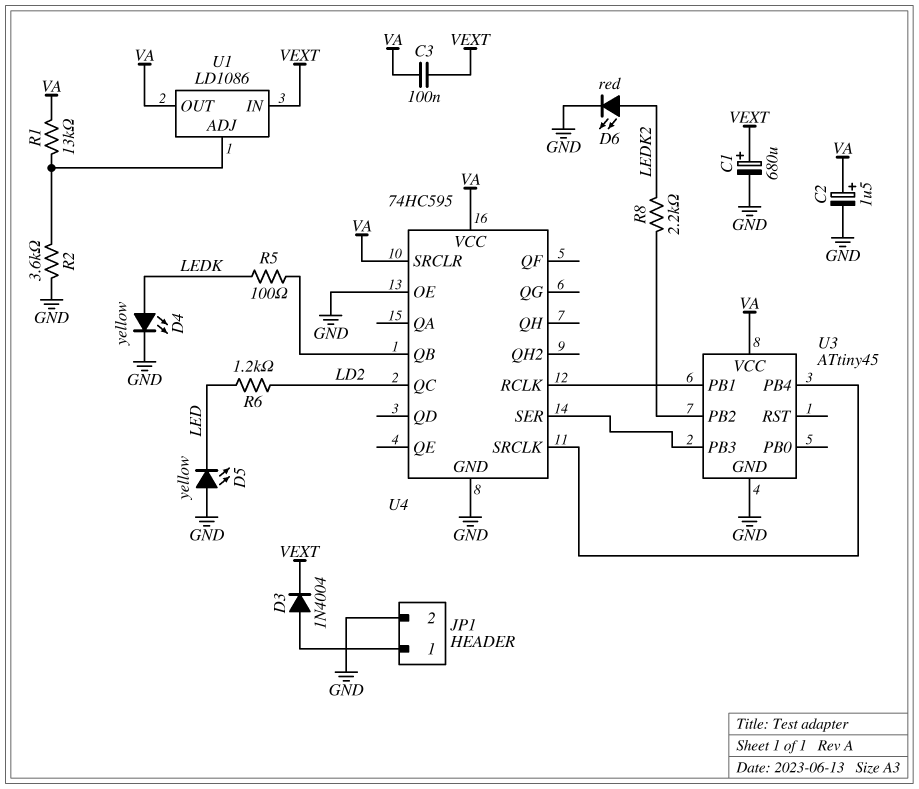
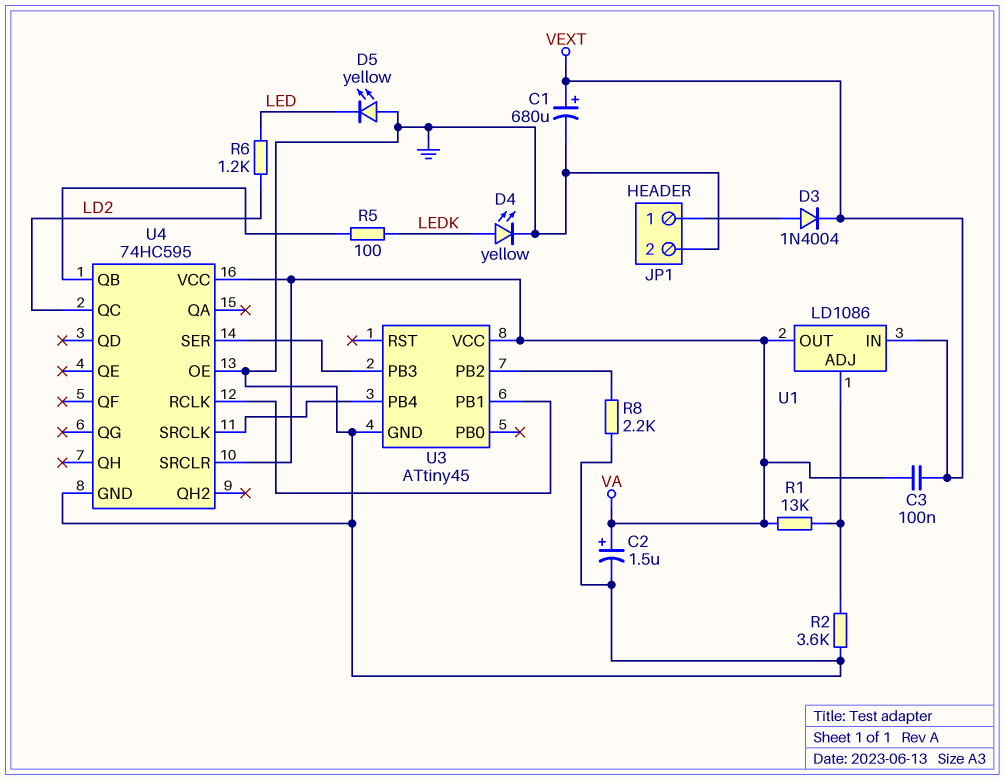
D6: LED red (A LEDK2, K GND) -> none
R8: 2.2k (LEDK2, U3/PB2) -> 2.2k (GND, U3/PB2)

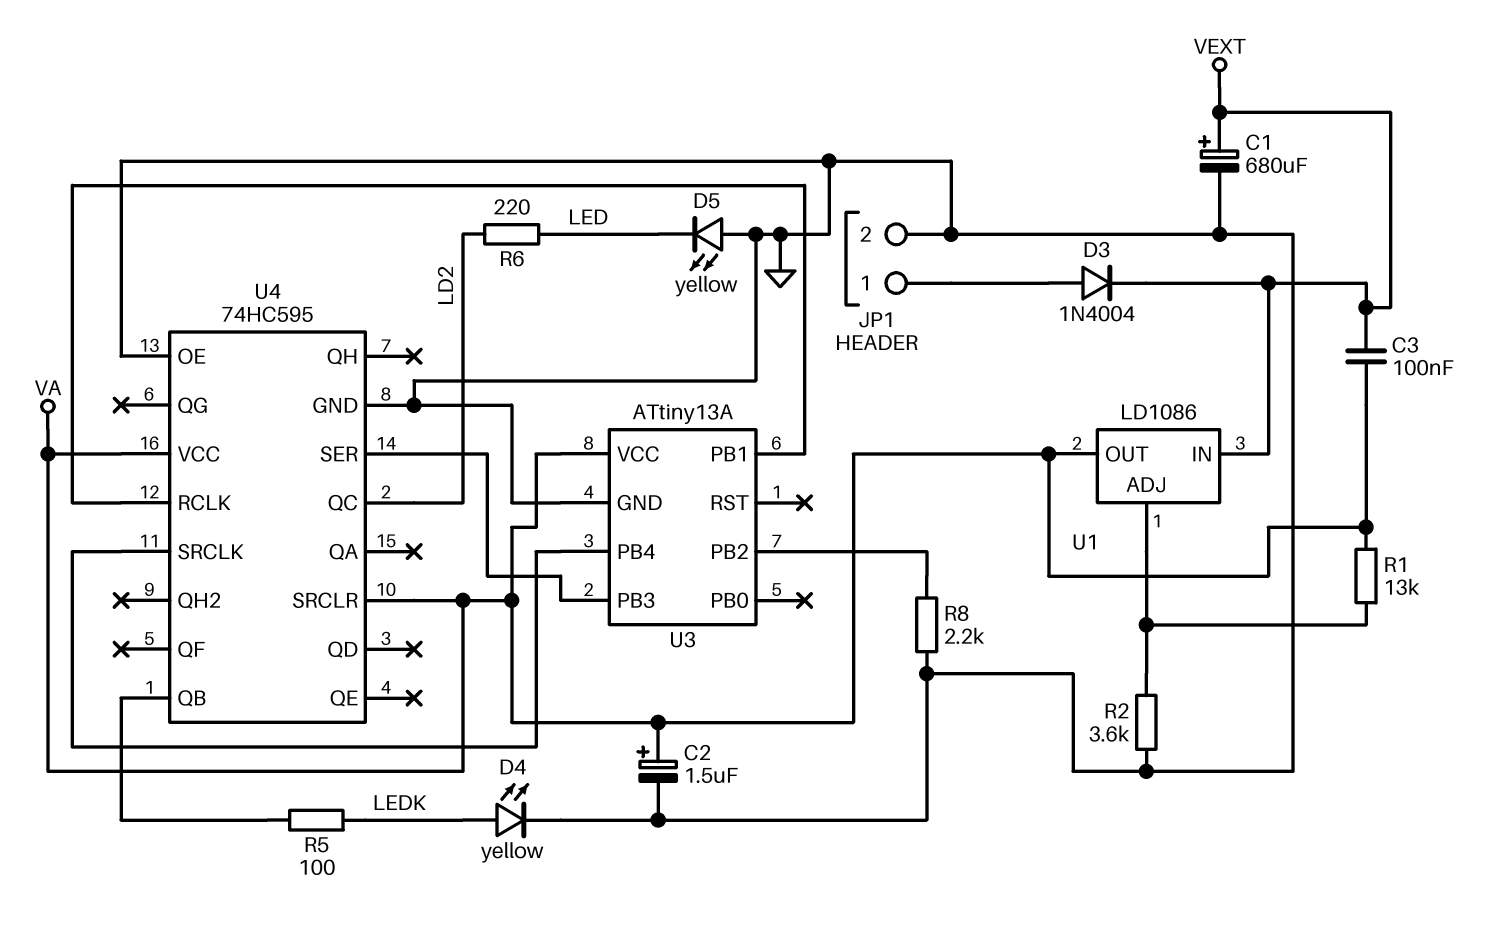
R6: 1.2k (LD2, LED) -> 220 (LD2, LED)
U3: ATtiny45 -> ATtiny13A

